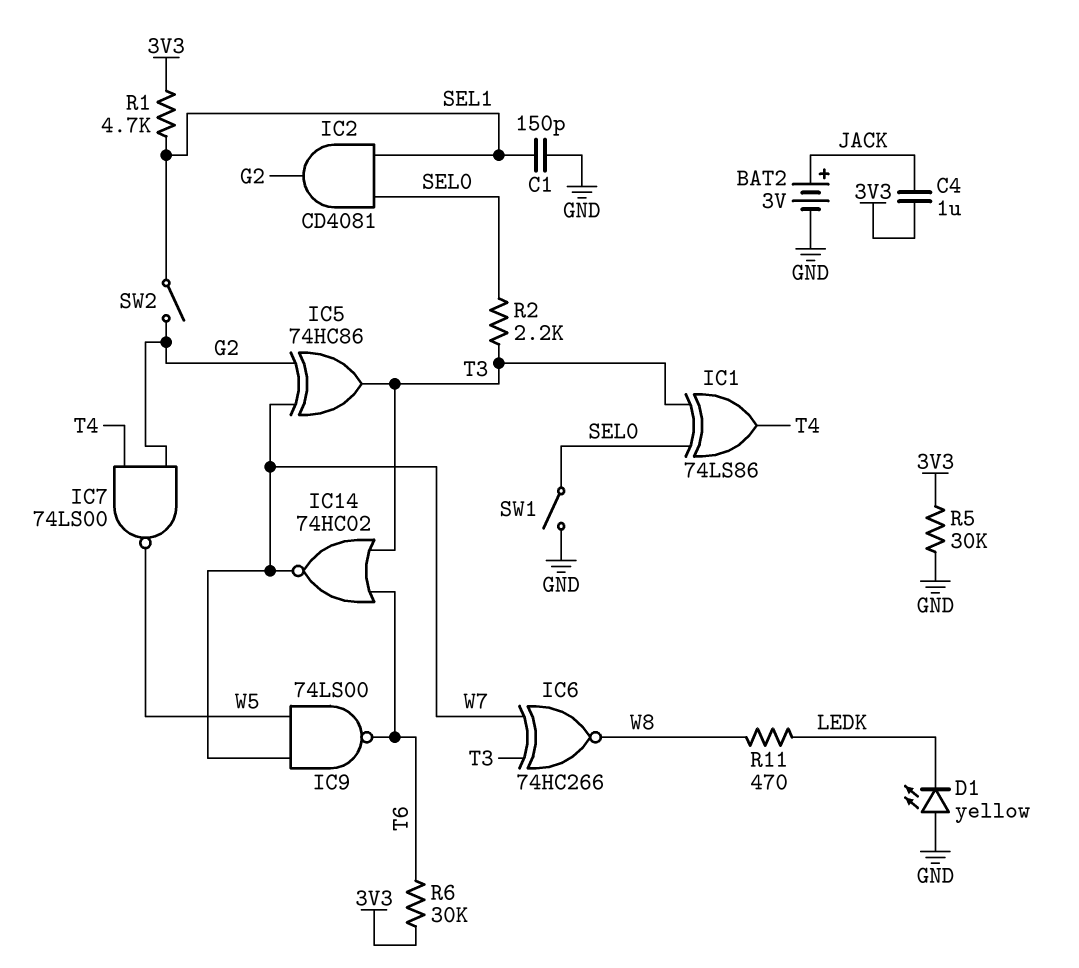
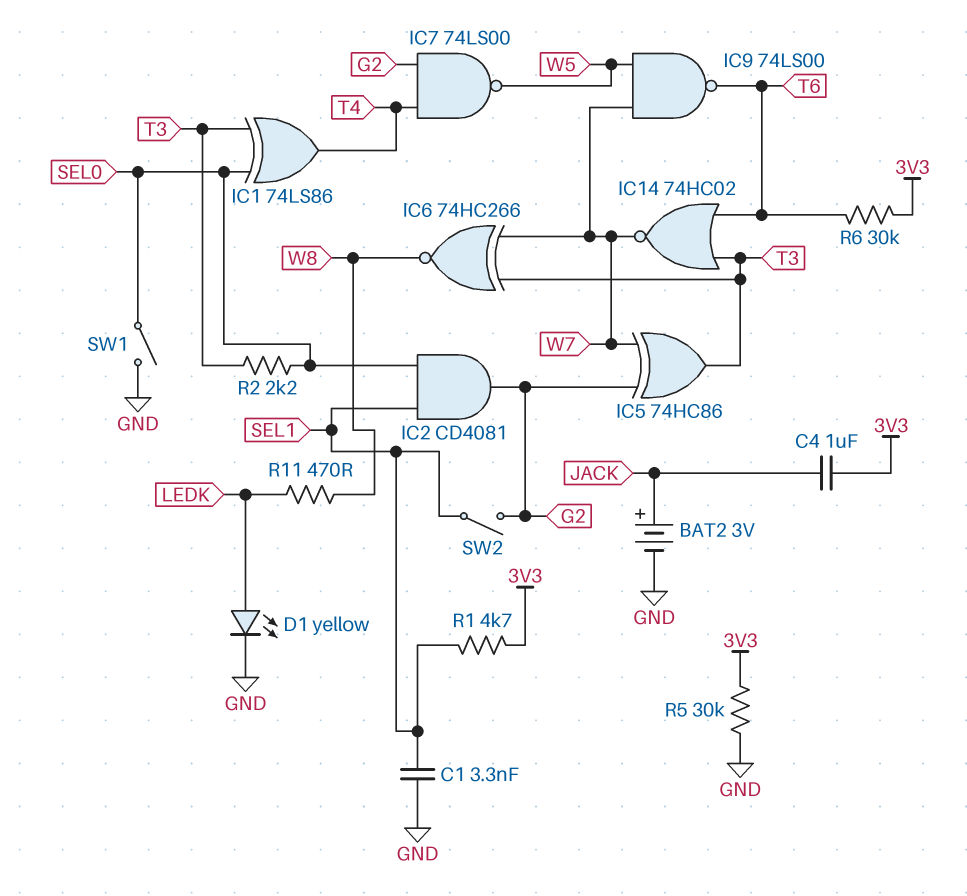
C1: 150pF (GND, SEL1) -> 3.3nF (GND, SEL1)
D1: LED yellow (A GND, K LEDK) -> LED yellow (A LEDK, K GND)

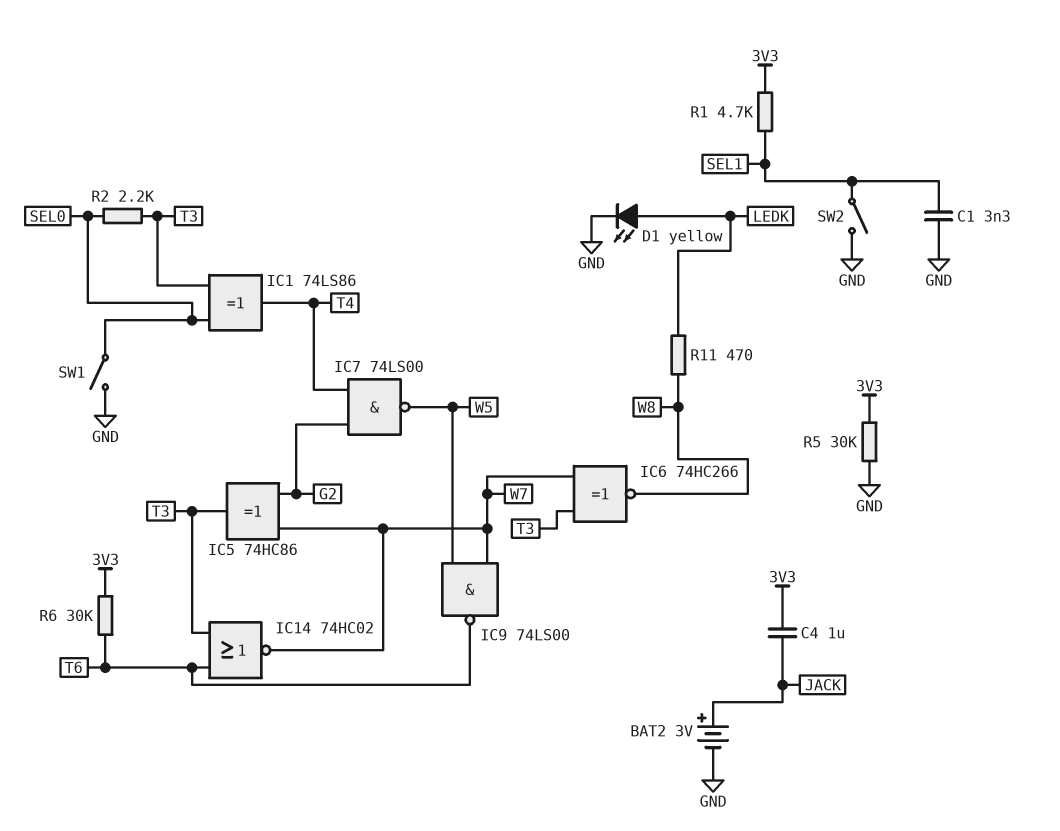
IC2: AND CD4081 (in SEL0, in SEL1, out G2) -> none
SW2: switch (G2, SEL1) -> switch (GND, SEL1)

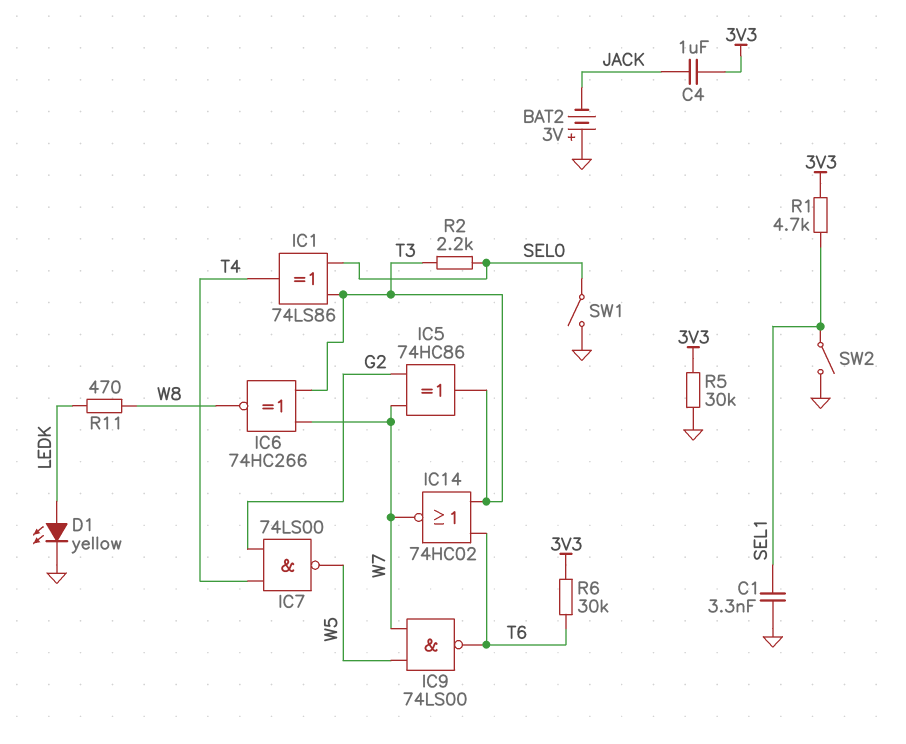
BAT2: 3V (plus JACK, minus GND) -> 3V (plus GND, minus JACK)

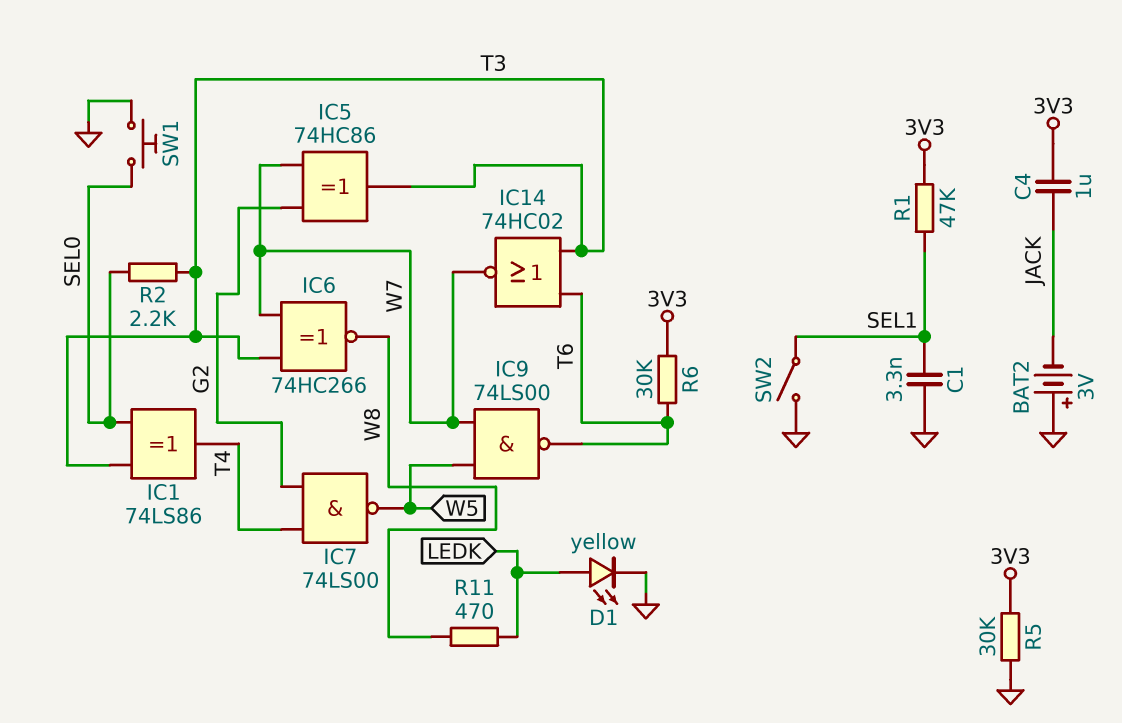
R1: 4.7k (3V3, SEL1) -> 47k (3V3, SEL1)
SW1: switch (GND, SEL0) -> button (GND, SEL0)

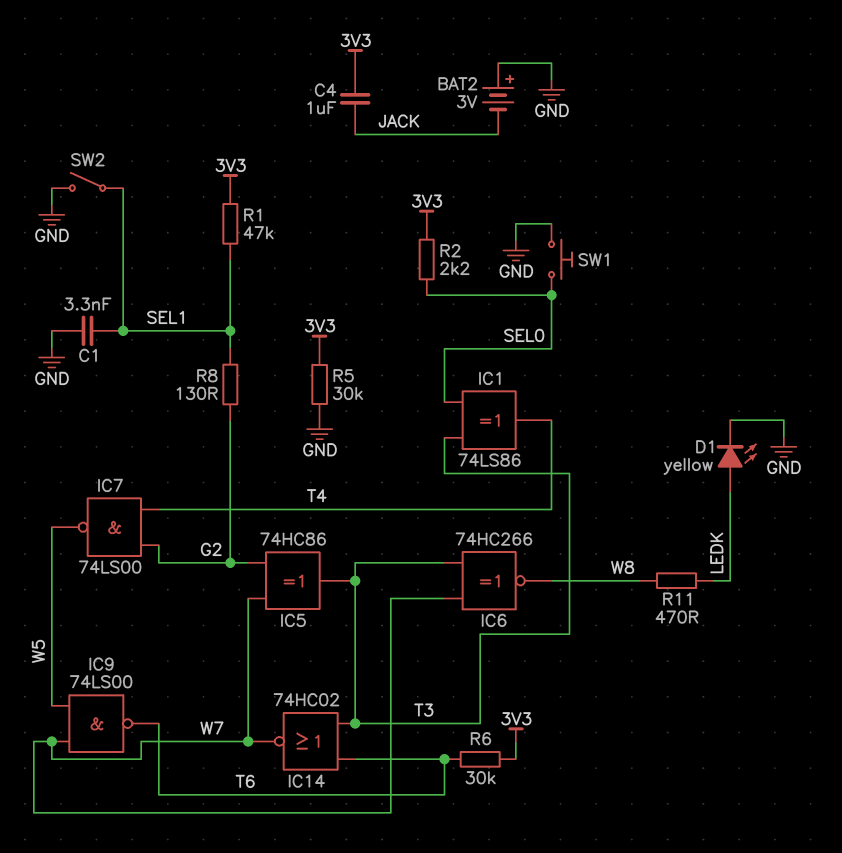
R2: 2.2k (SEL0, T3) -> 2.2k (3V3, SEL0)
R8: none -> 130 (G2, SEL1)

